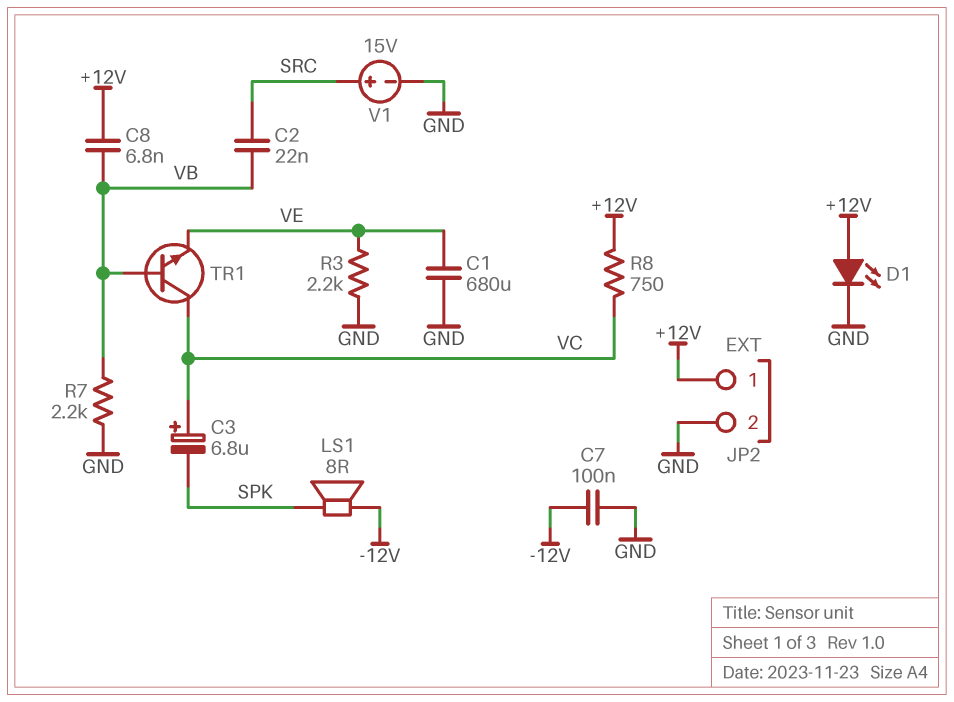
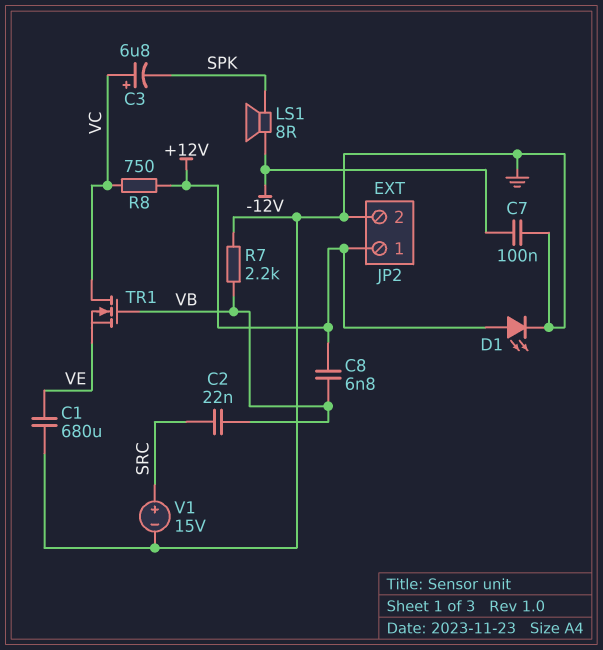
R3: 2.2k (GND, VE) -> none
TR1: NPN (B VB, C VC, E VE) -> NMOS (G VB, D VC, S VE)

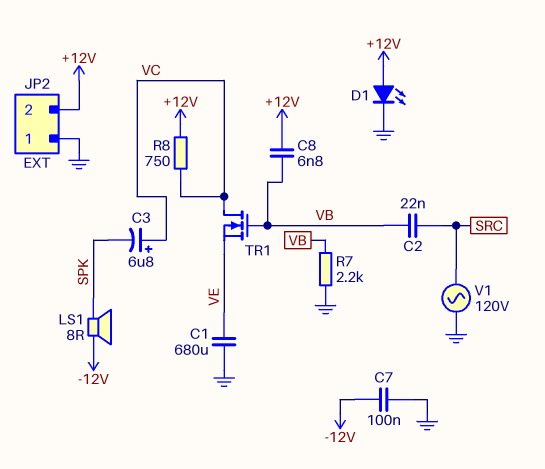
JP2 pin 1: +12V -> GND
JP2 pin 2: GND -> +12V
V1: 15V (plus SRC, minus GND) -> AC 120V (GND, SRC)

